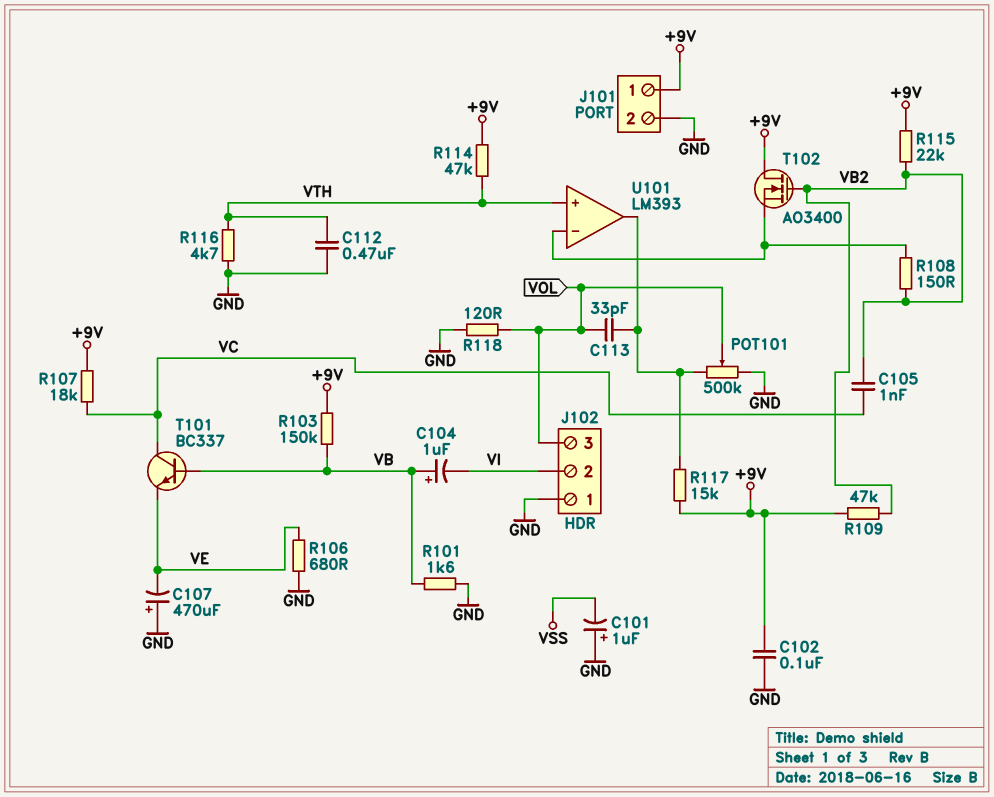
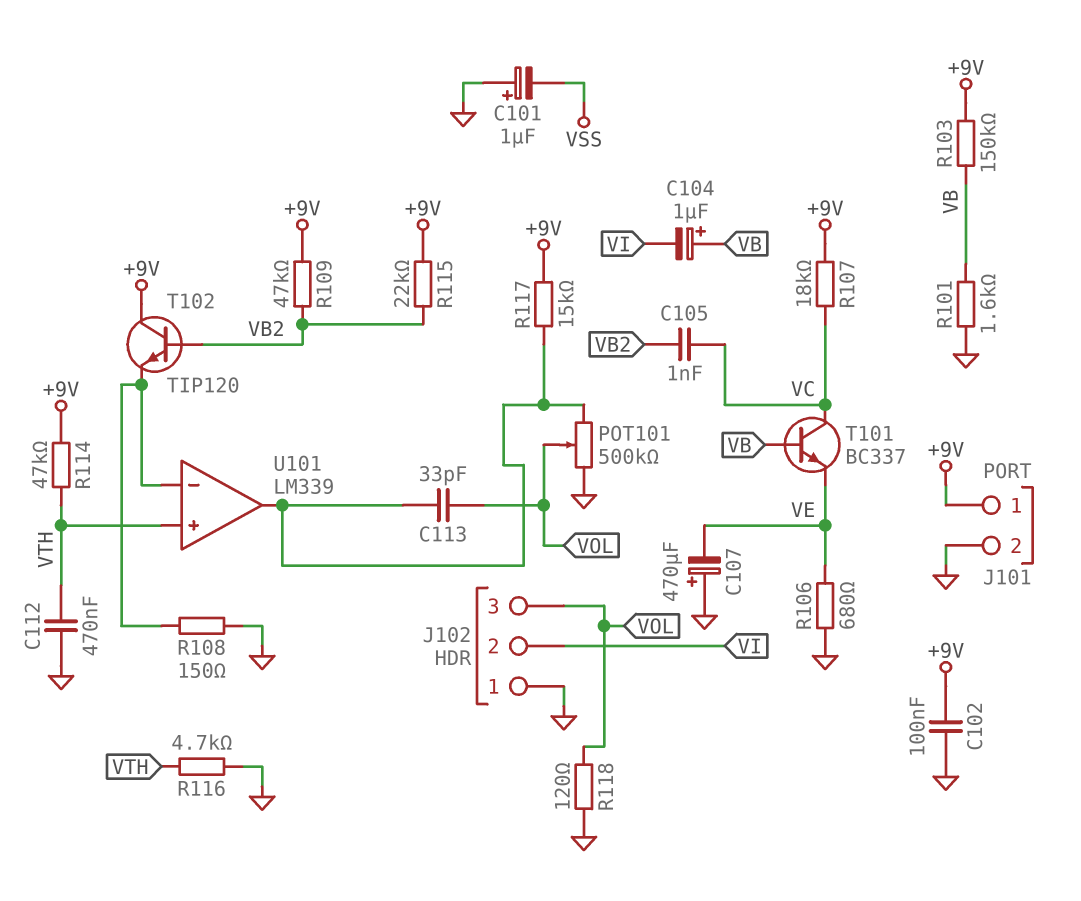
R108: 150 (U101/in-, VB2) -> 150 (GND, U101/in-)
T102: NMOS AO3400 (G VB2, D +9V, S U101/in-) -> NPN TIP120 (B VB2, C +9V, E U101/in-)
U101: LM393 -> LM339

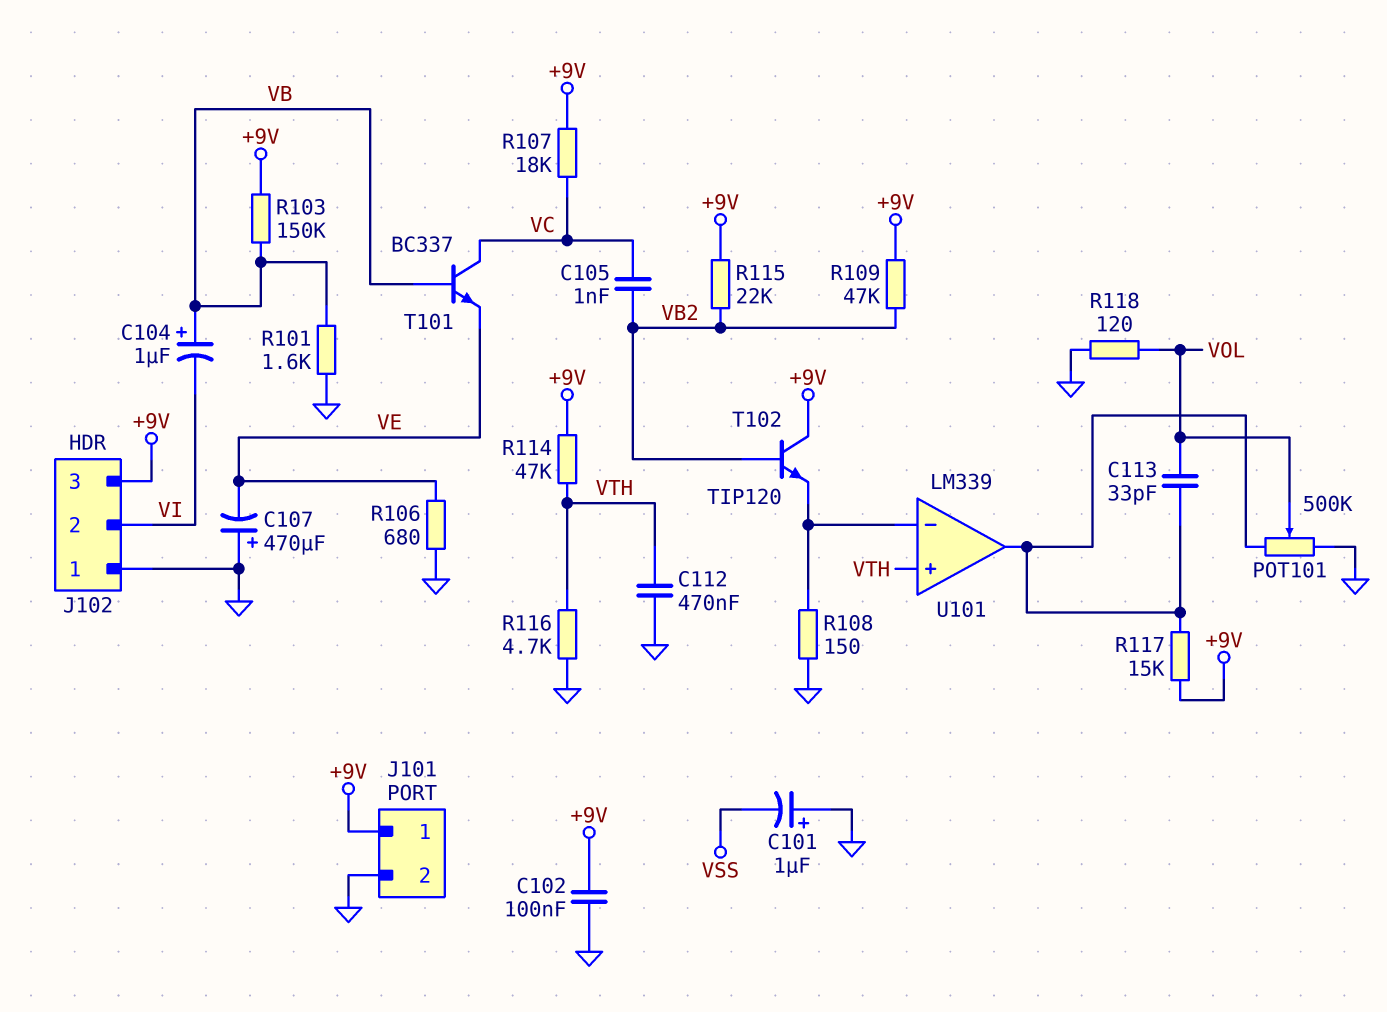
J102 pin 3: VOL -> +9V

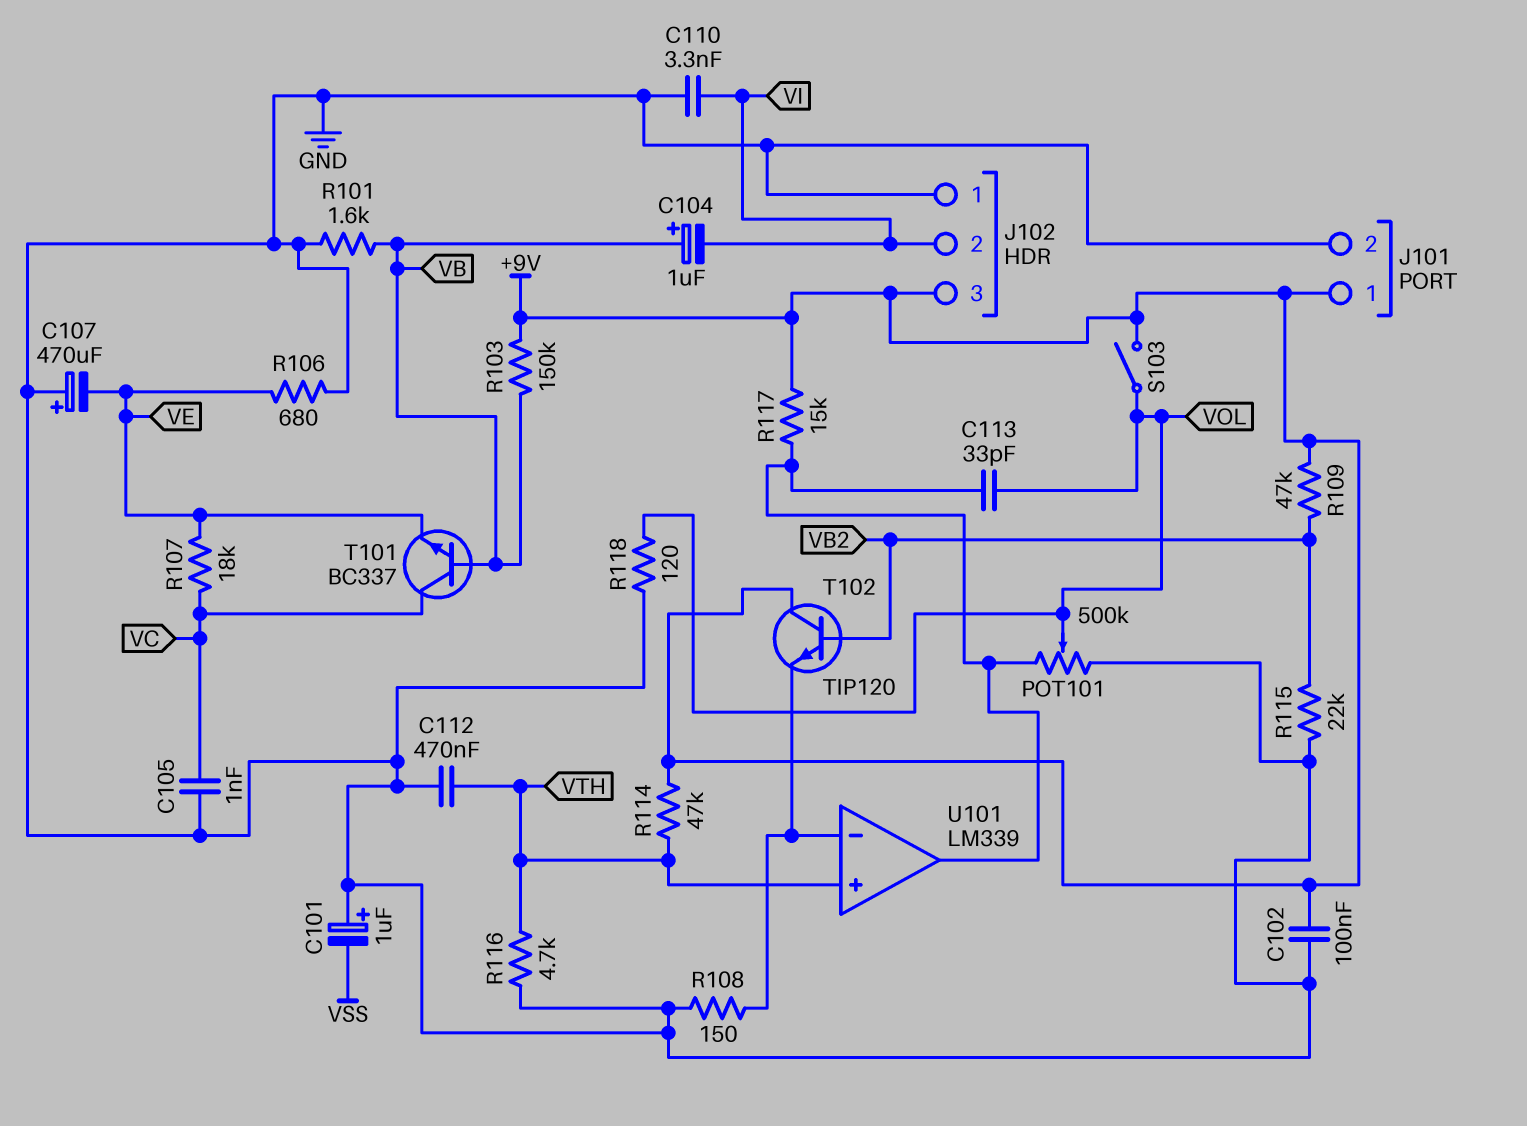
C105: 1nF (VB2, VC) -> 1nF (GND, VC)
C110: none -> 3.3nF (GND, VI)
R107: 18k (+9V, VC) -> 18k (VC, VE)
R115: 22k (+9V, VB2) -> 22k (GND, VB2)
S103: none -> switch (+9V, VOL)

